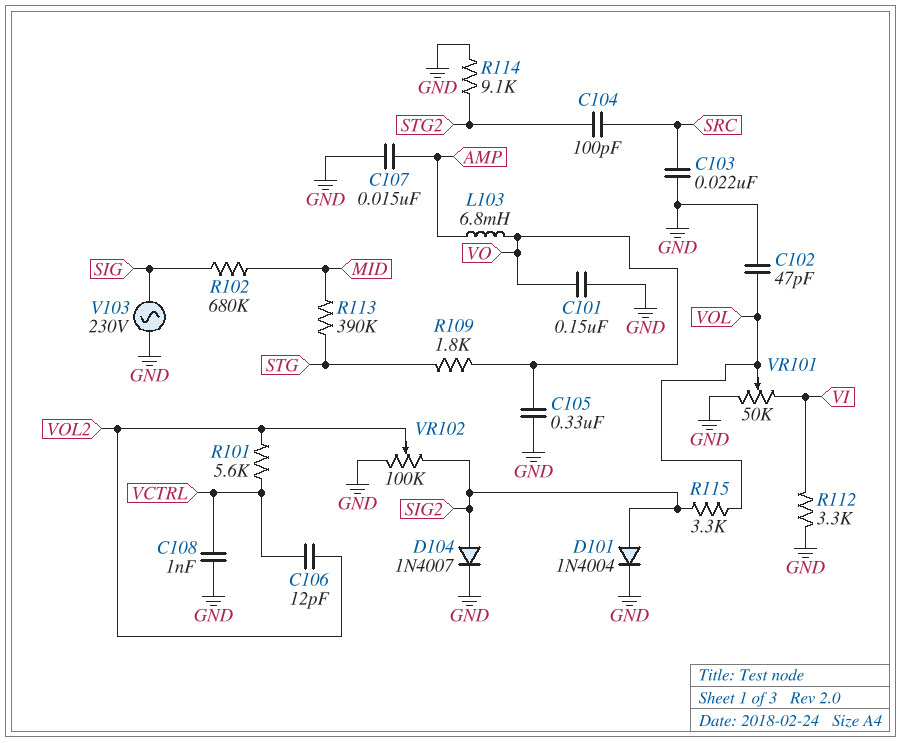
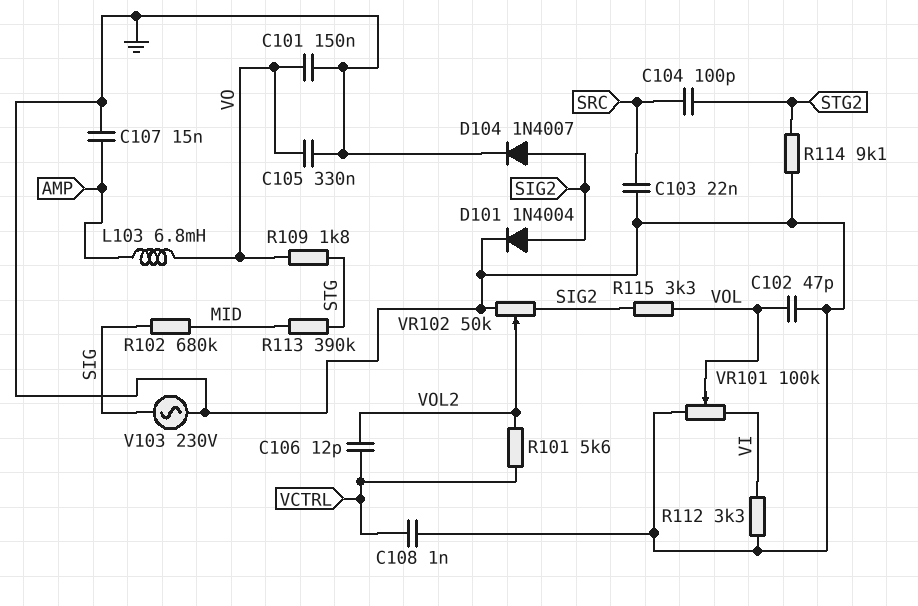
VR101: 50k (GND, VI, wiper VOL) -> 100k (GND, VI, wiper VOL)
VR102: 100k (GND, SIG2, wiper VOL2) -> 50k (GND, SIG2, wiper VOL2)

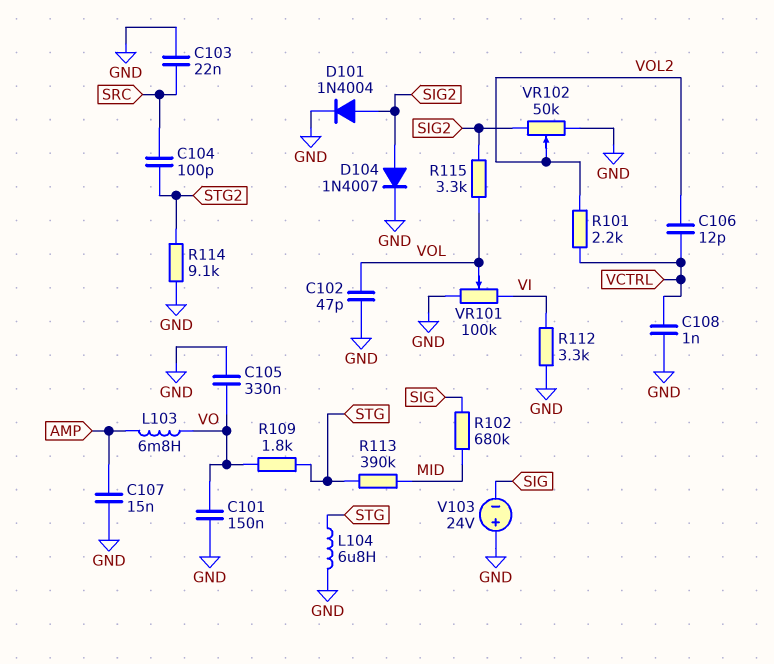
L104: none -> 6.8uH (GND, STG)
R101: 5.6k (VCTRL, VOL2) -> 2.2k (VCTRL, VOL2)
V103: AC 230V (GND, SIG) -> 24V (plus GND, minus SIG)

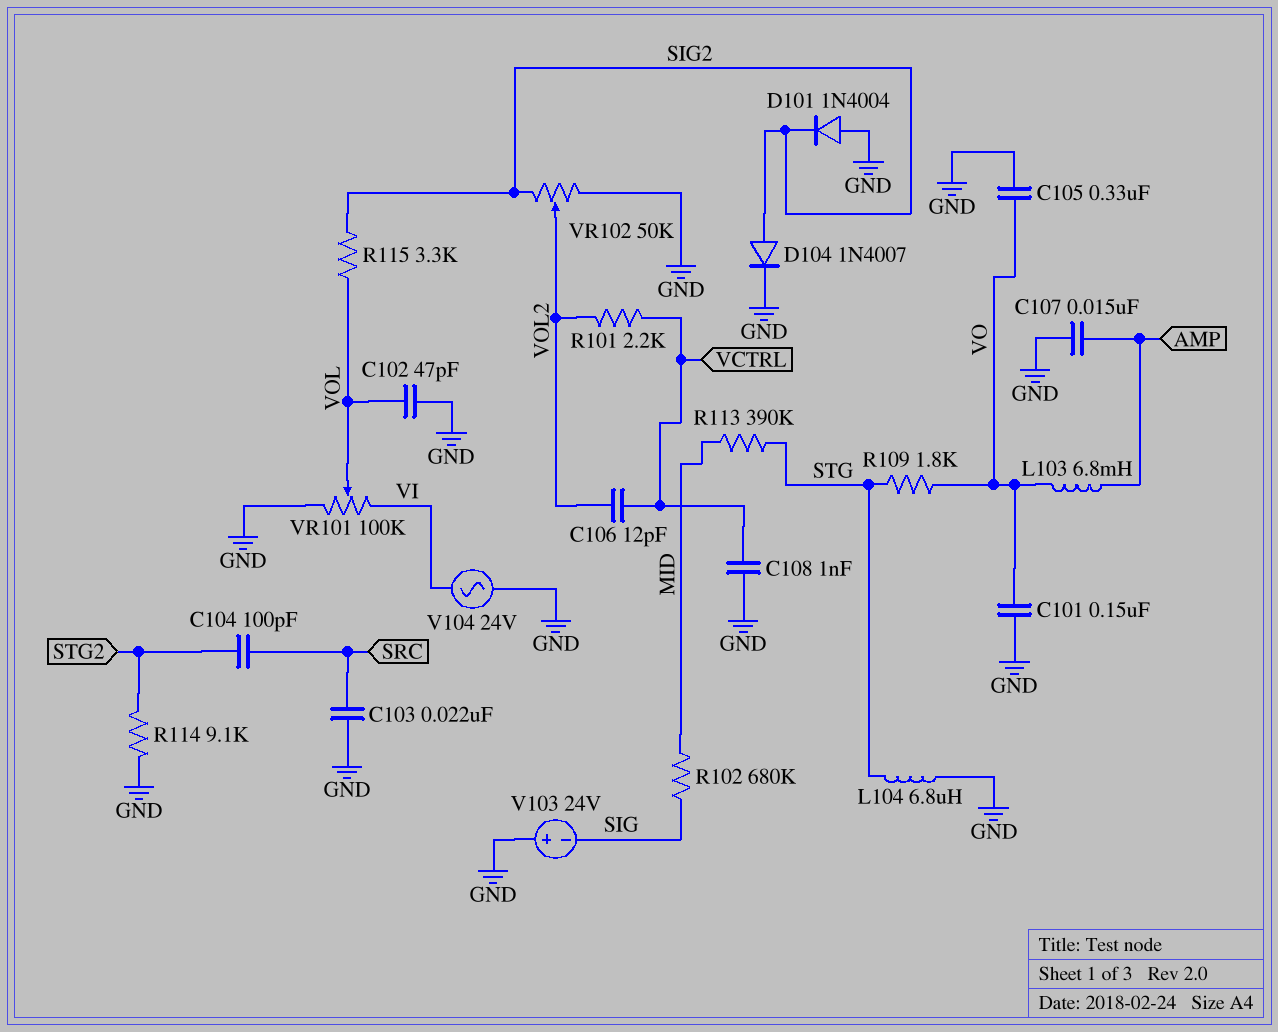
D101: diode 1N4004 (A SIG2, K GND) -> diode 1N4004 (A GND, K SIG2)
R112: 3.3k (GND, VI) -> none
V104: none -> AC 24V (GND, VI)

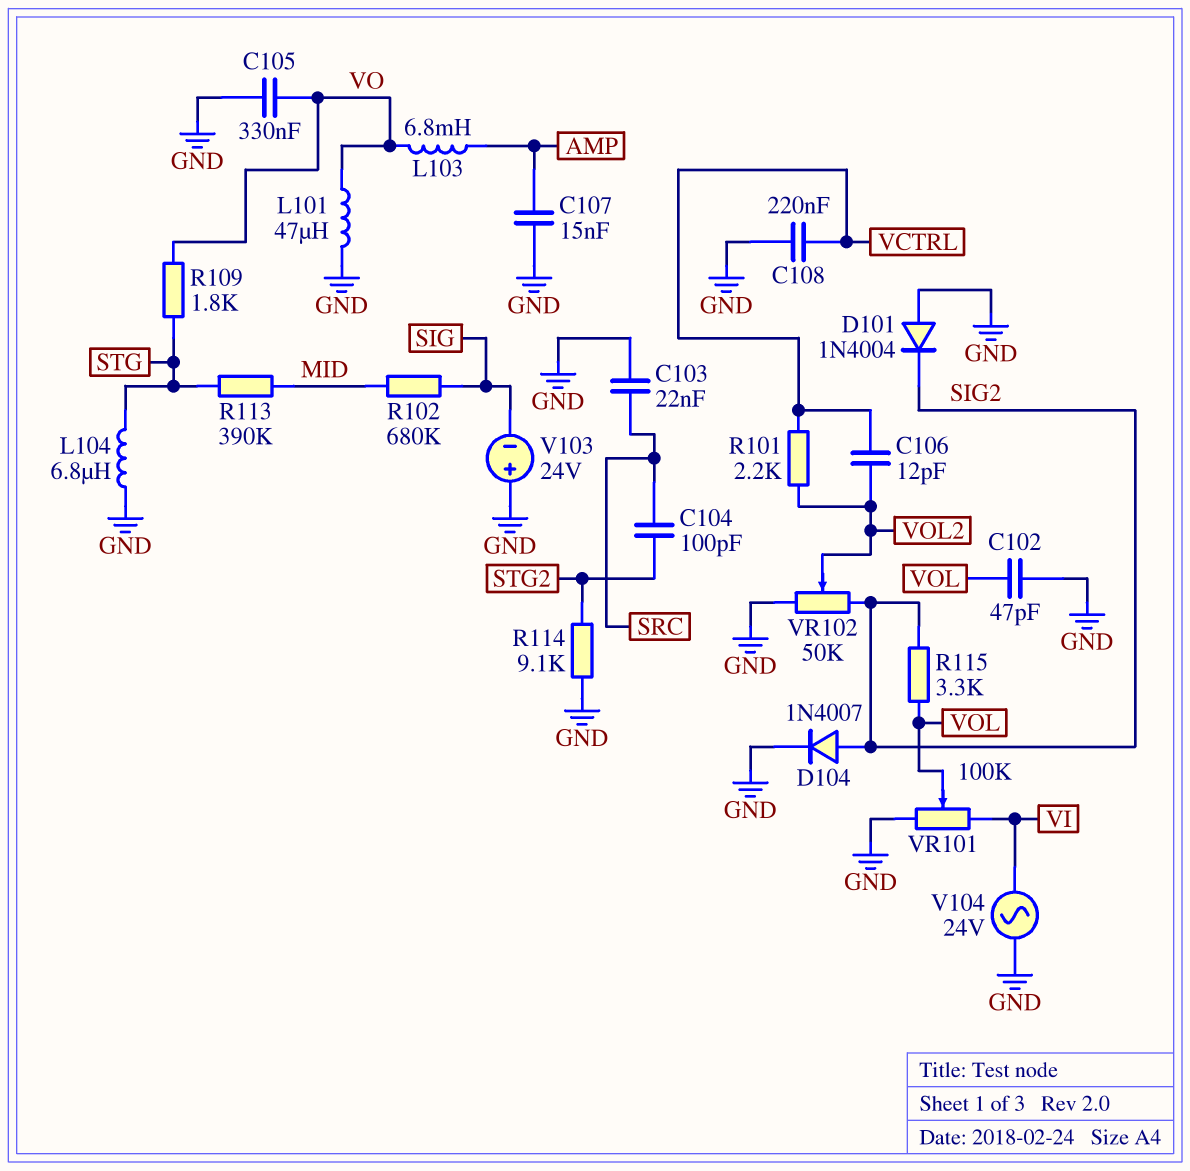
C101: 150nF (GND, VO) -> none
C108: 1nF (GND, VCTRL) -> 220nF (GND, VCTRL)
L101: none -> 47uH (GND, VO)

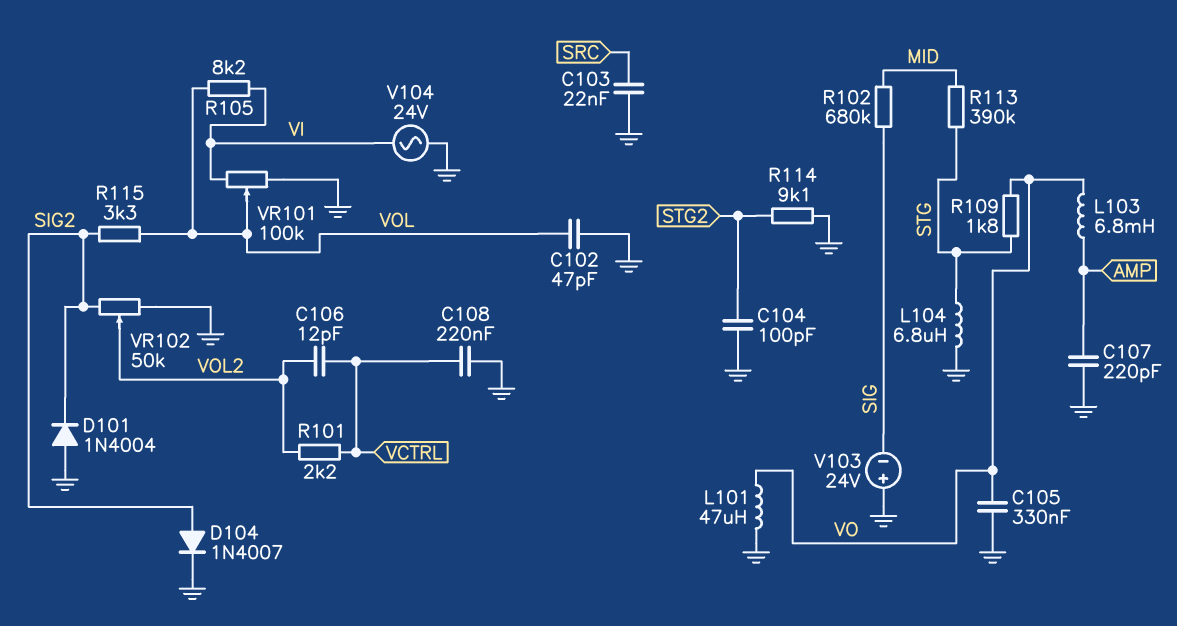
C104: 100pF (SRC, STG2) -> 100pF (GND, STG2)
C107: 15nF (AMP, GND) -> 220pF (AMP, GND)
R105: none -> 8.2k (VI, VOL)

